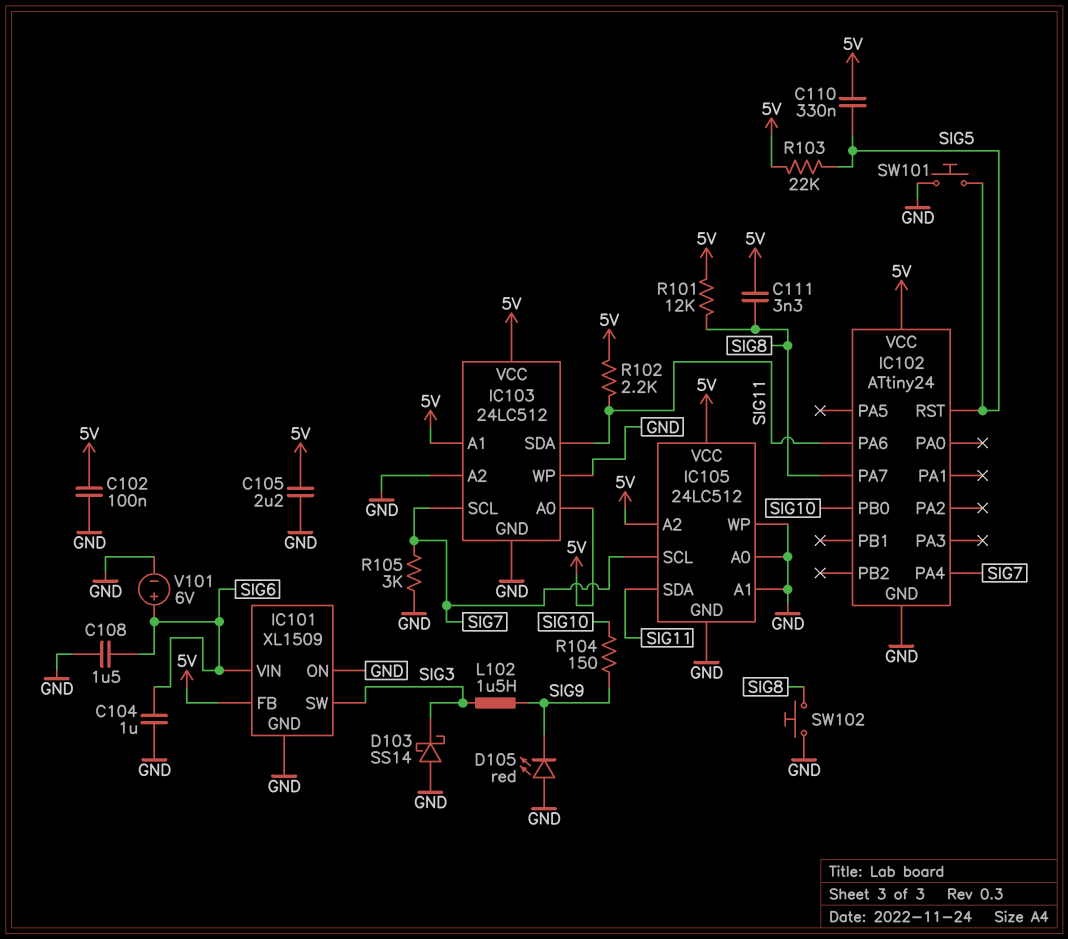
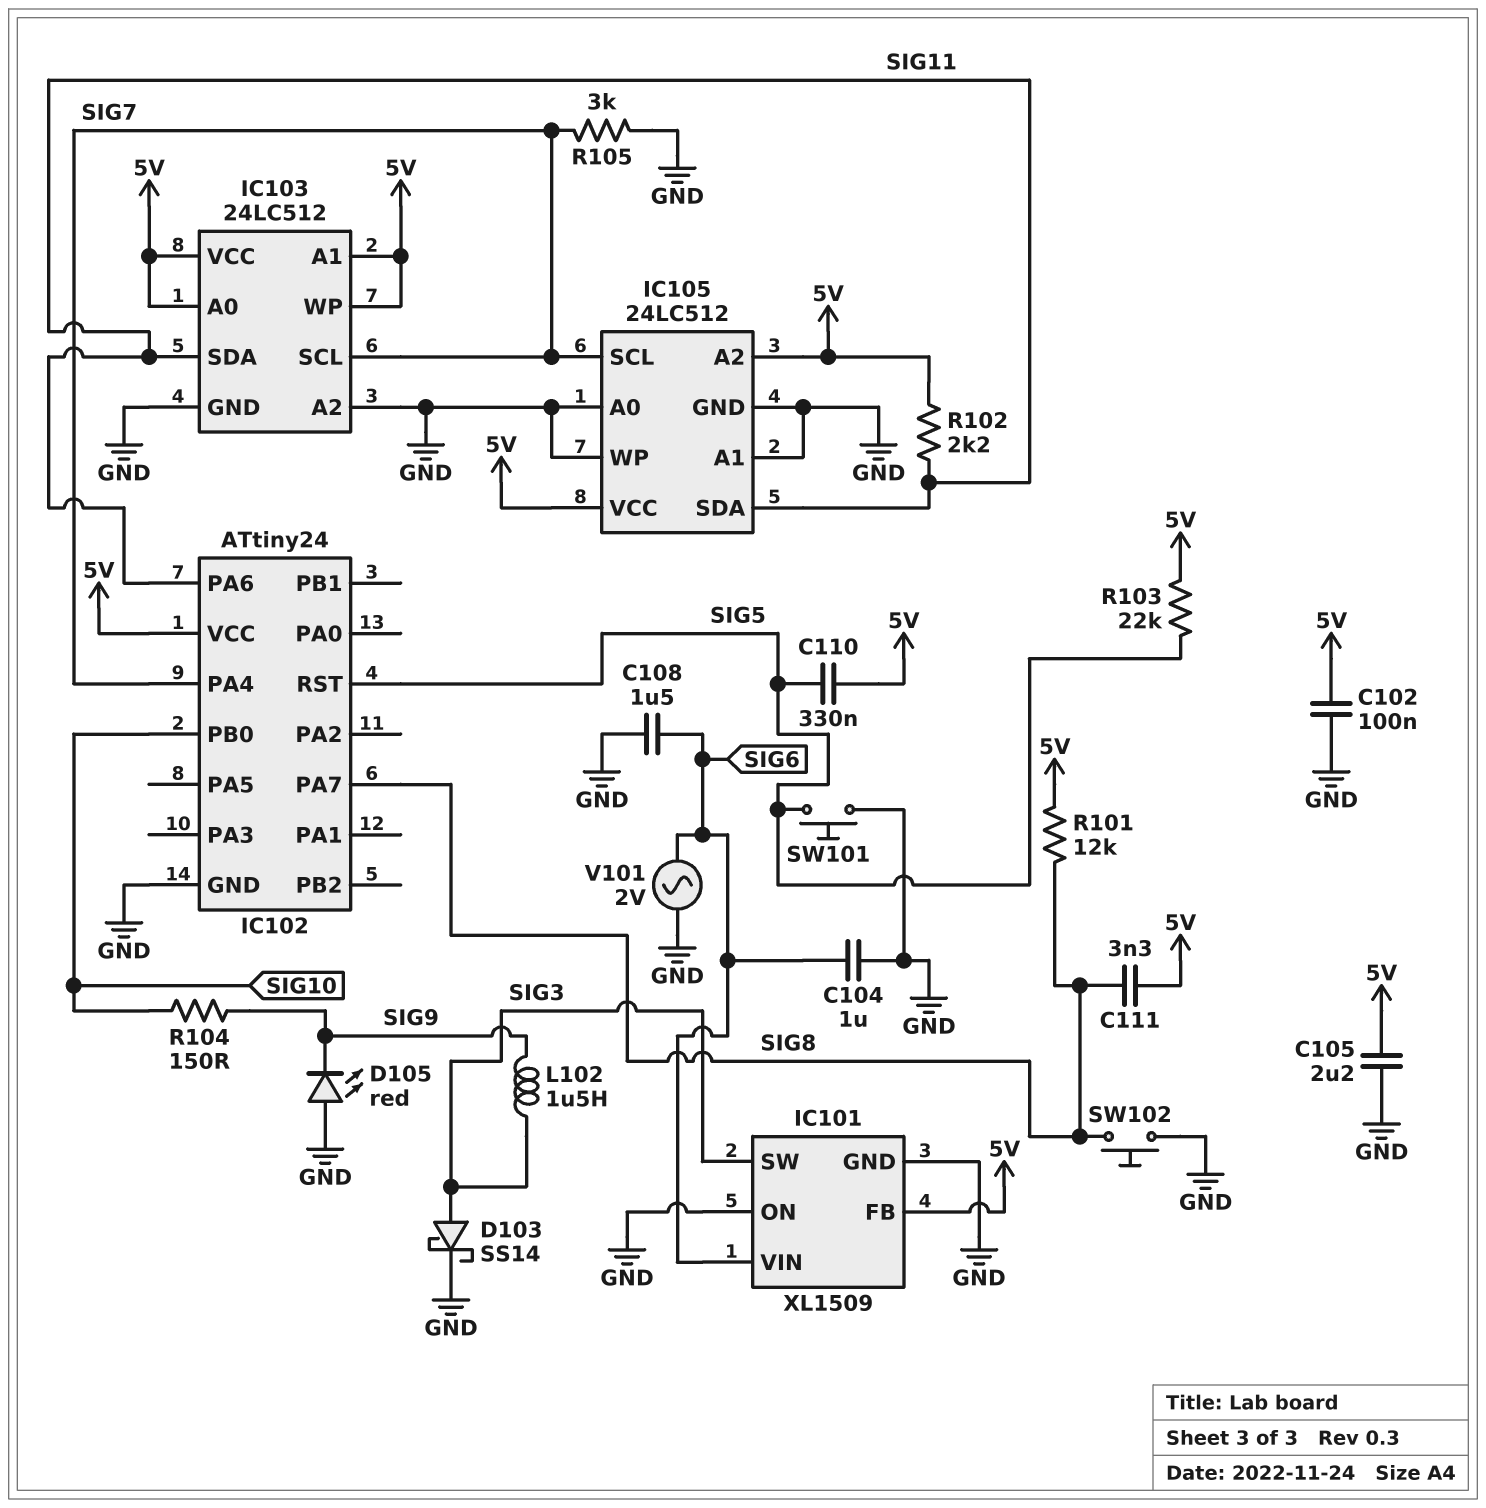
D103: schottky SS14 (A GND, K SIG3) -> schottky SS14 (A SIG3, K GND)
IC103 pin WP: GND -> 5V
V101: 6V (plus SIG6, minus GND) -> AC 2V (GND, SIG6)

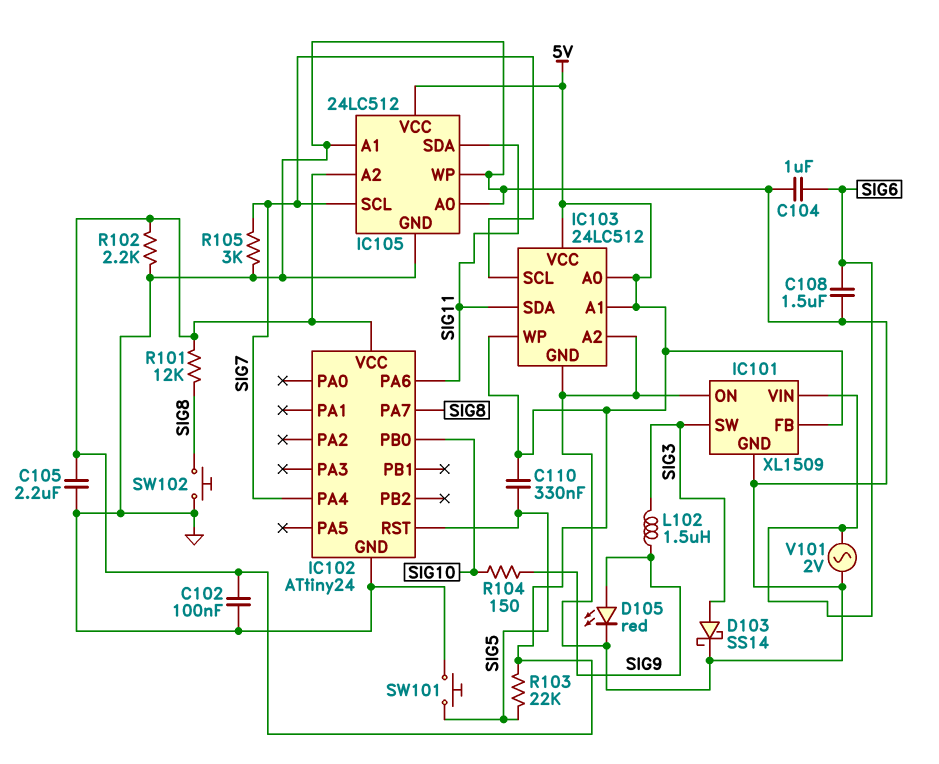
C111: 3.3nF (5V, SIG8) -> none
D105: LED red (A GND, K SIG9) -> LED red (A SIG9, K GND)
R102: 2.2k (5V, SIG11) -> 2.2k (5V, GND)

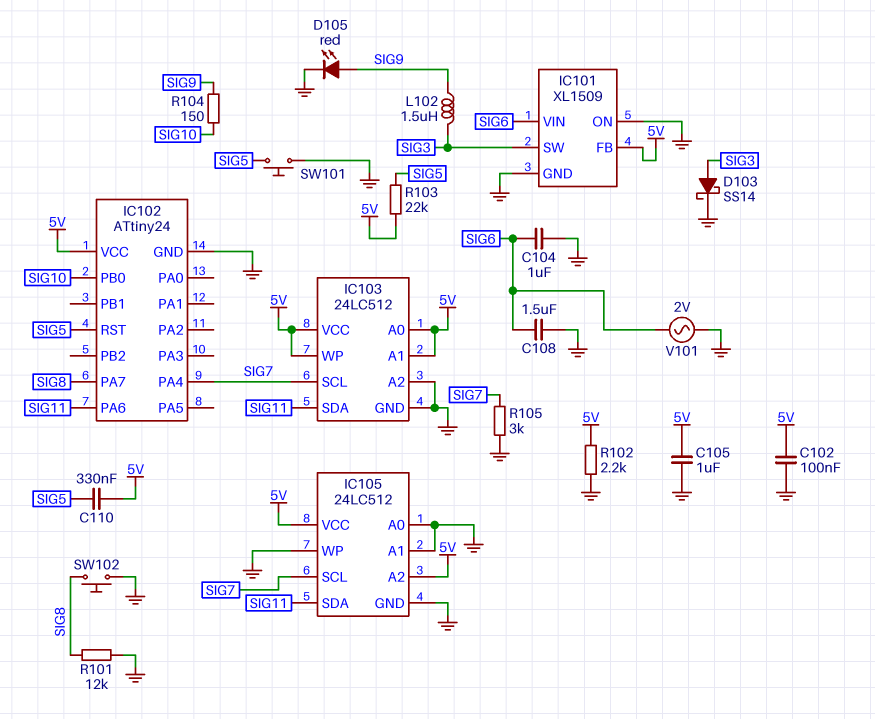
C105: 2.2uF (5V, GND) -> 1uF (5V, GND)
R101: 12k (5V, SIG8) -> 12k (GND, SIG8)

